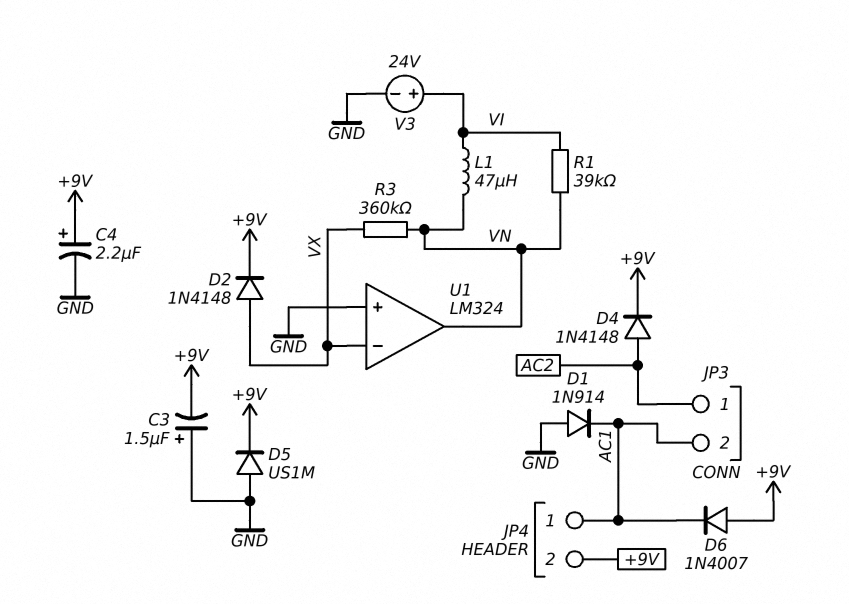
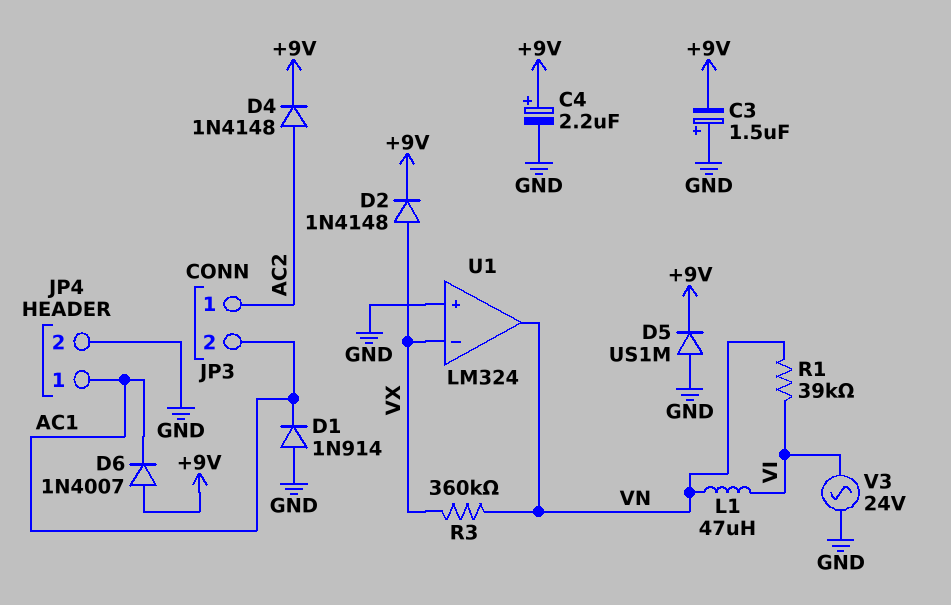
JP4 pin 2: +9V -> GND
V3: 24V (plus VI, minus GND) -> AC 24V (GND, VI)

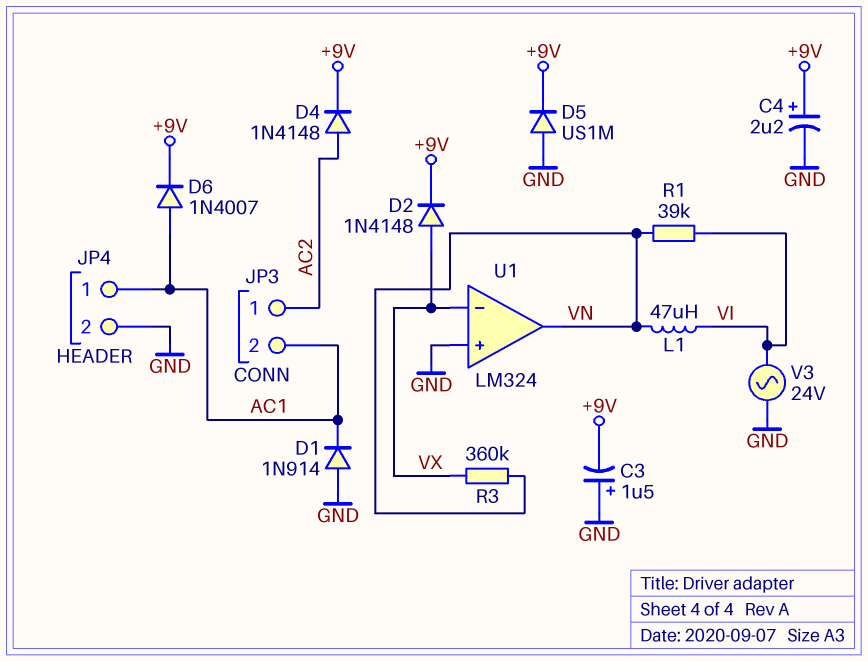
D6: diode 1N4007 (A +9V, K AC1) -> diode 1N4007 (A AC1, K +9V)

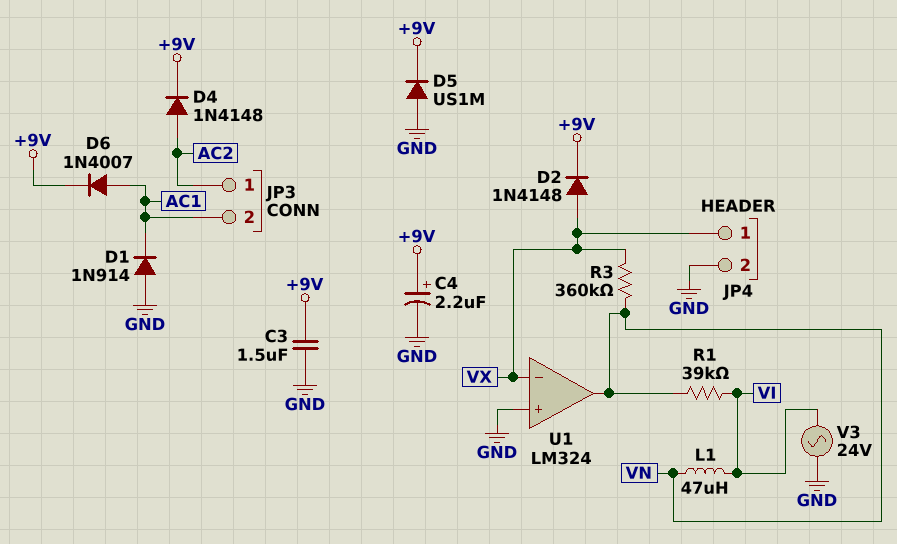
C3: 1.5uF (plus GND, minus +9V) -> 1.5uF (+9V, GND)
JP4 pin 1: AC1 -> VX

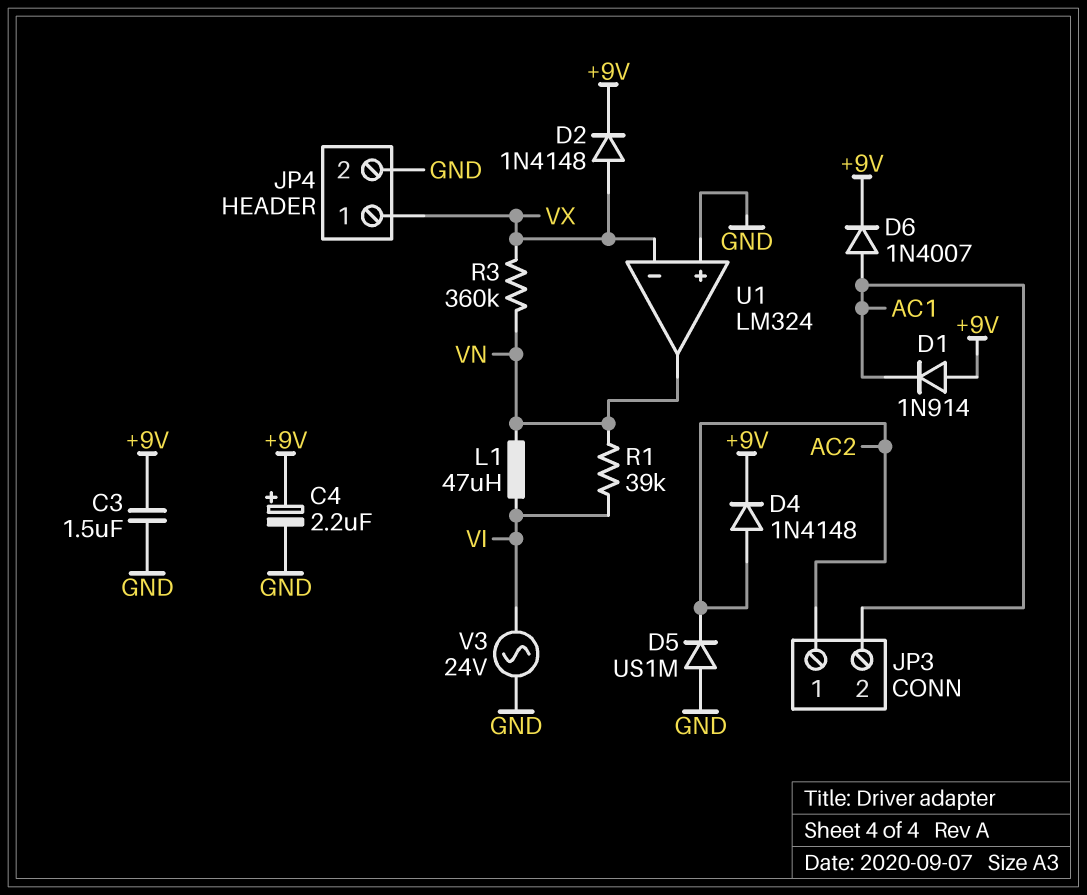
D1: diode 1N914 (A GND, K AC1) -> diode 1N914 (A +9V, K AC1)
D5: diode US1M (A GND, K +9V) -> diode US1M (A GND, K AC2)

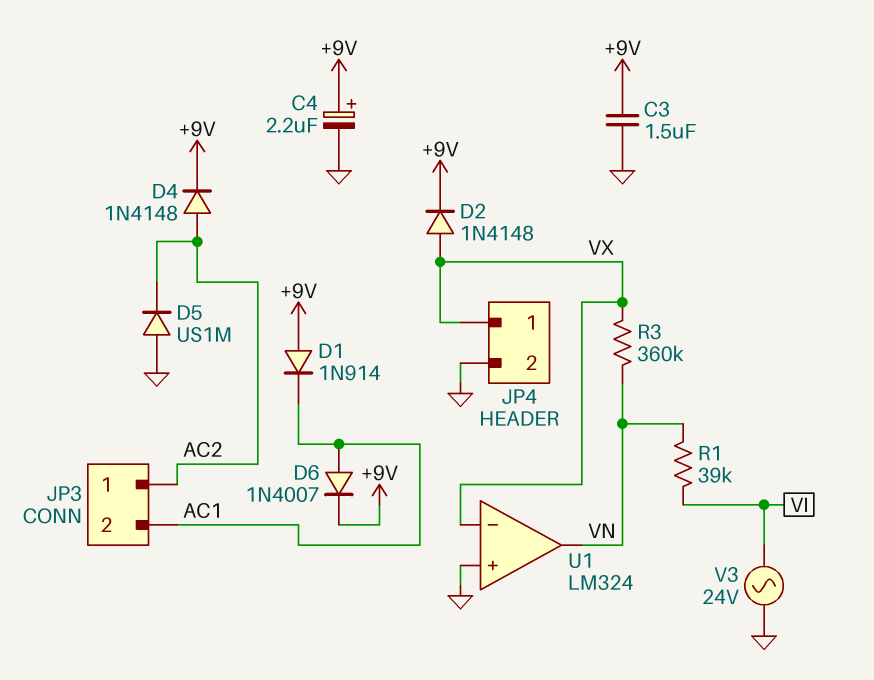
L1: 47uH (VI, VN) -> none

